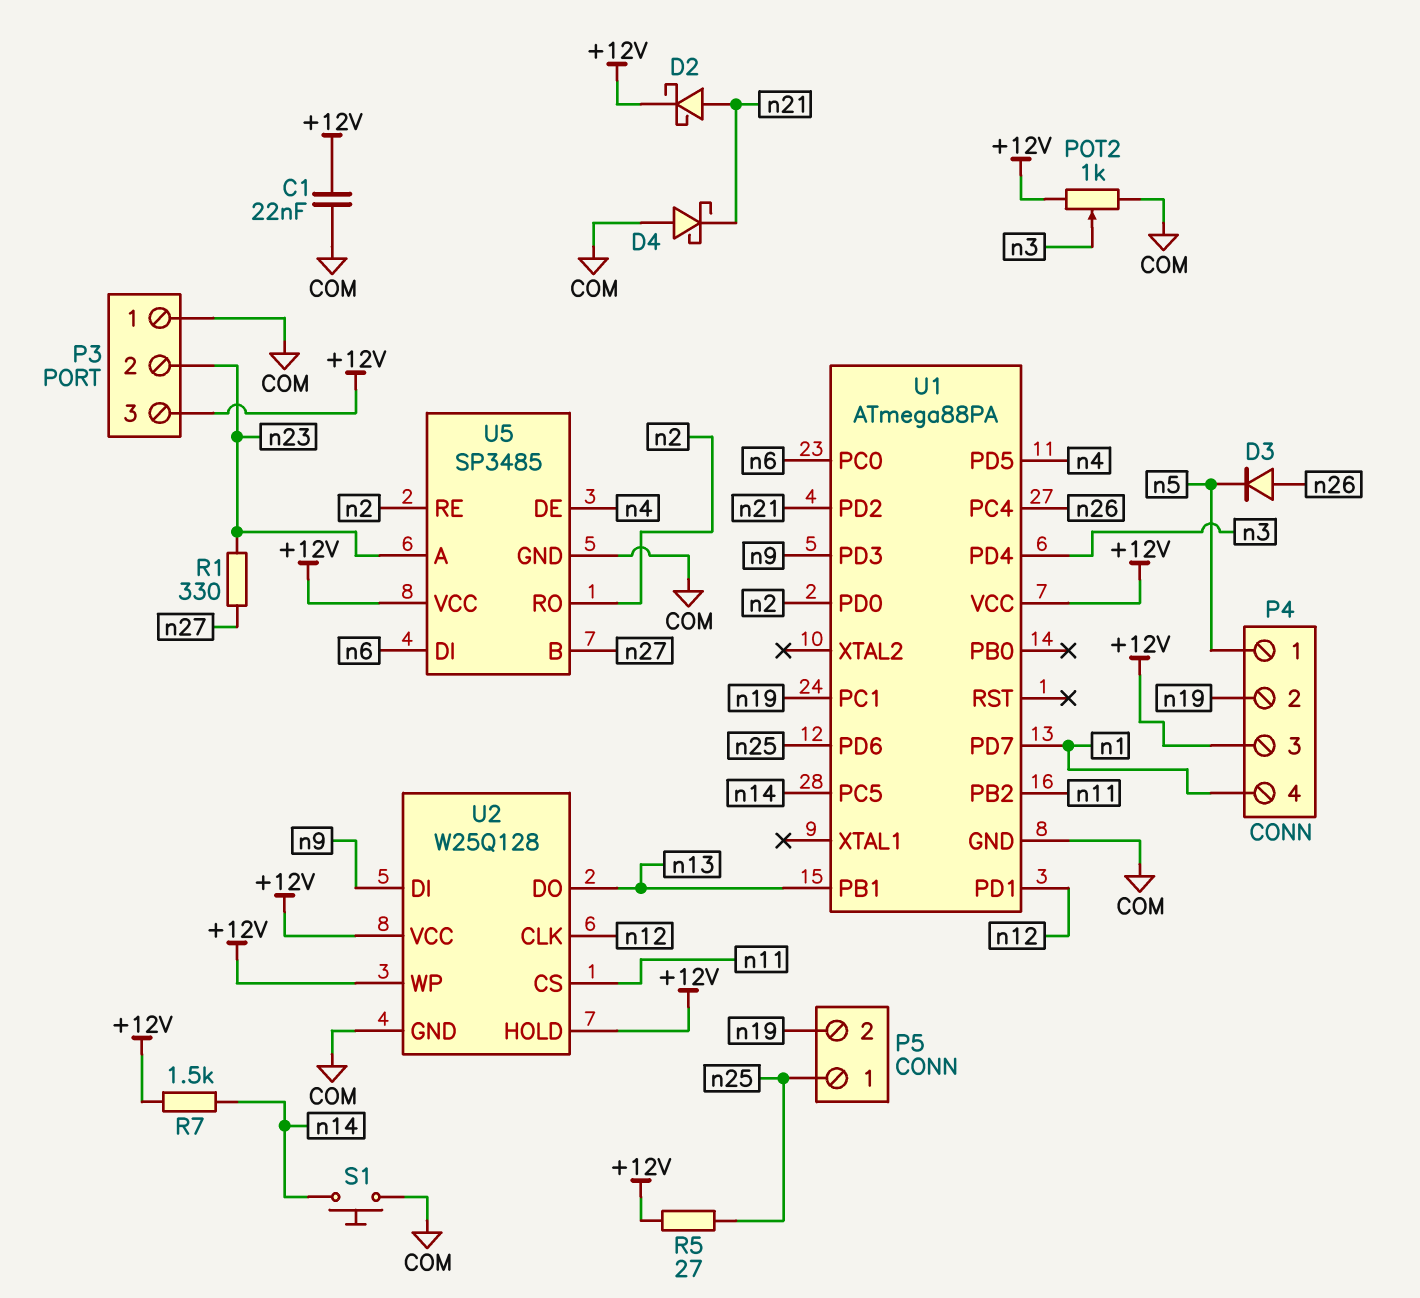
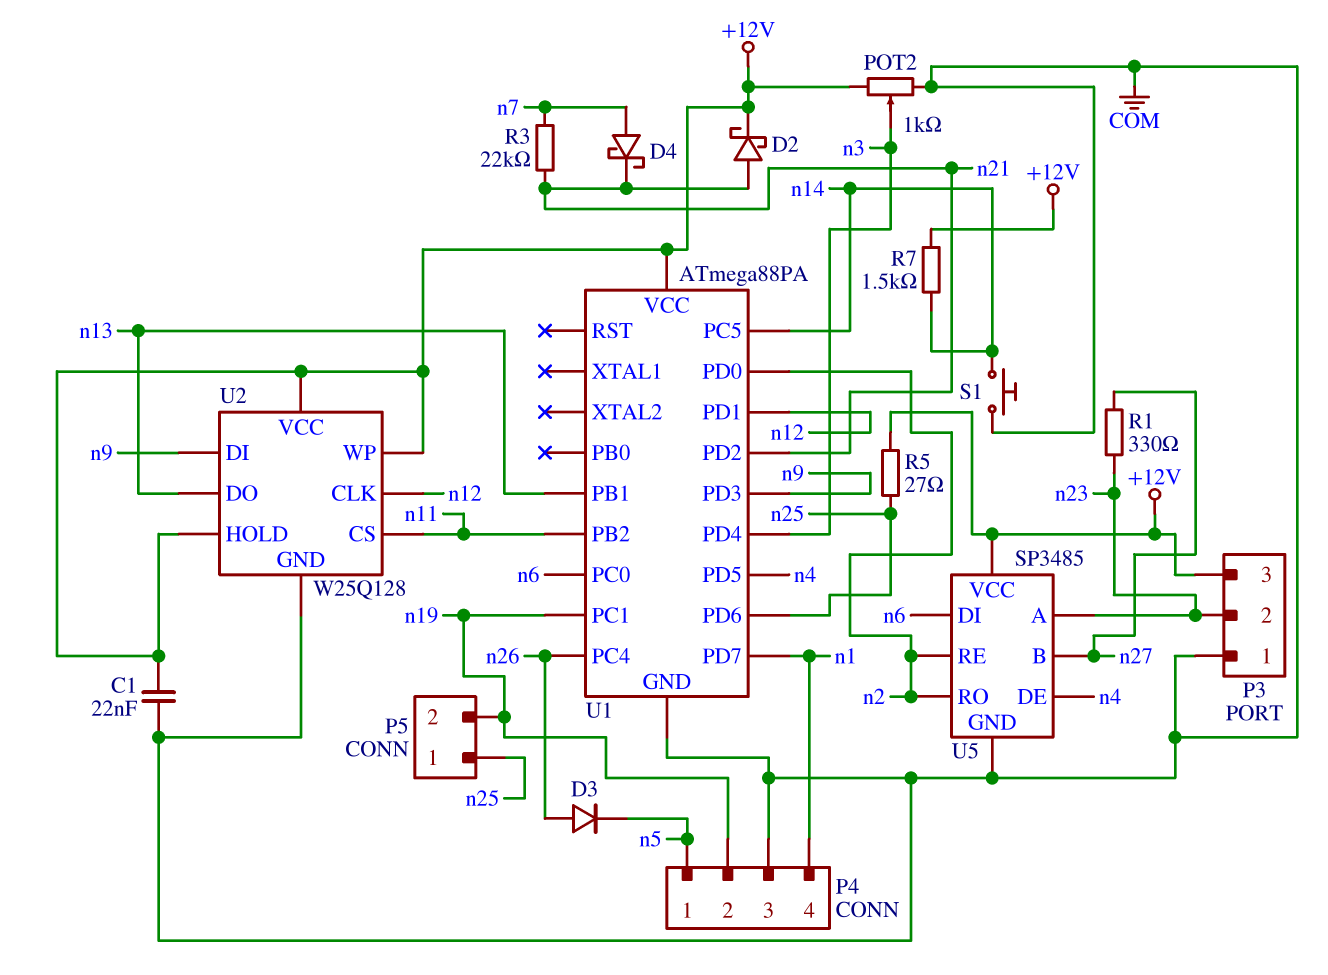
D4: schottky (A COM, K n21) -> schottky (A n7, K n21)
P4 pin 3: +12V -> COM
R3: none -> 22k (n7, n21)

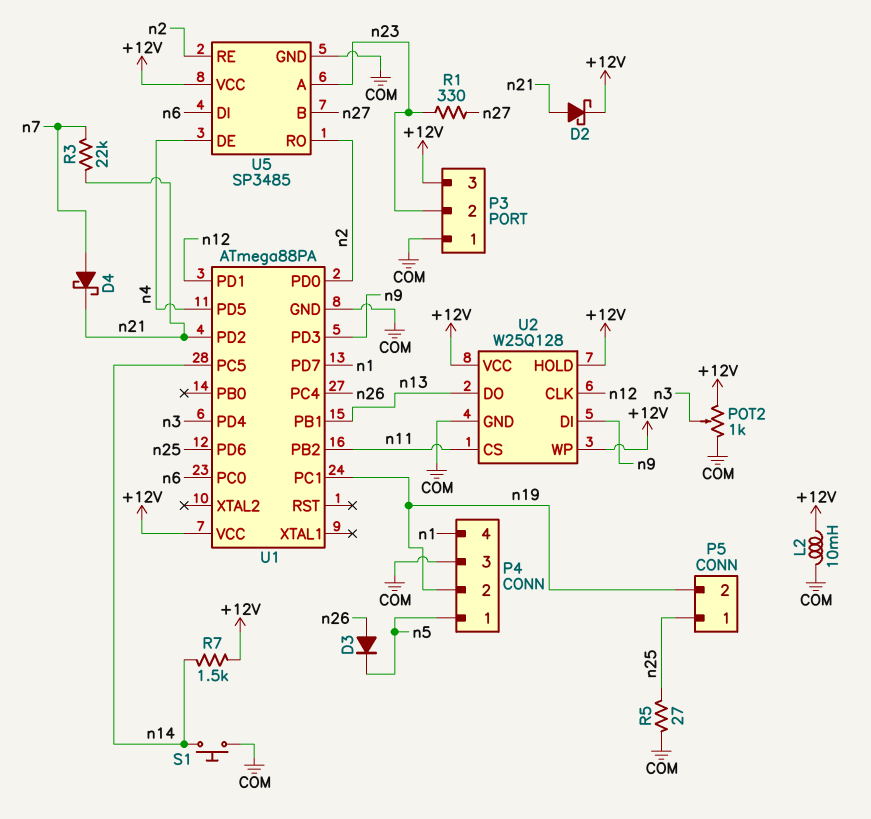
C1: 22nF (+12V, COM) -> none
L2: none -> 10mH (+12V, COM)
R5: 27 (+12V, n25) -> 27 (COM, n25)

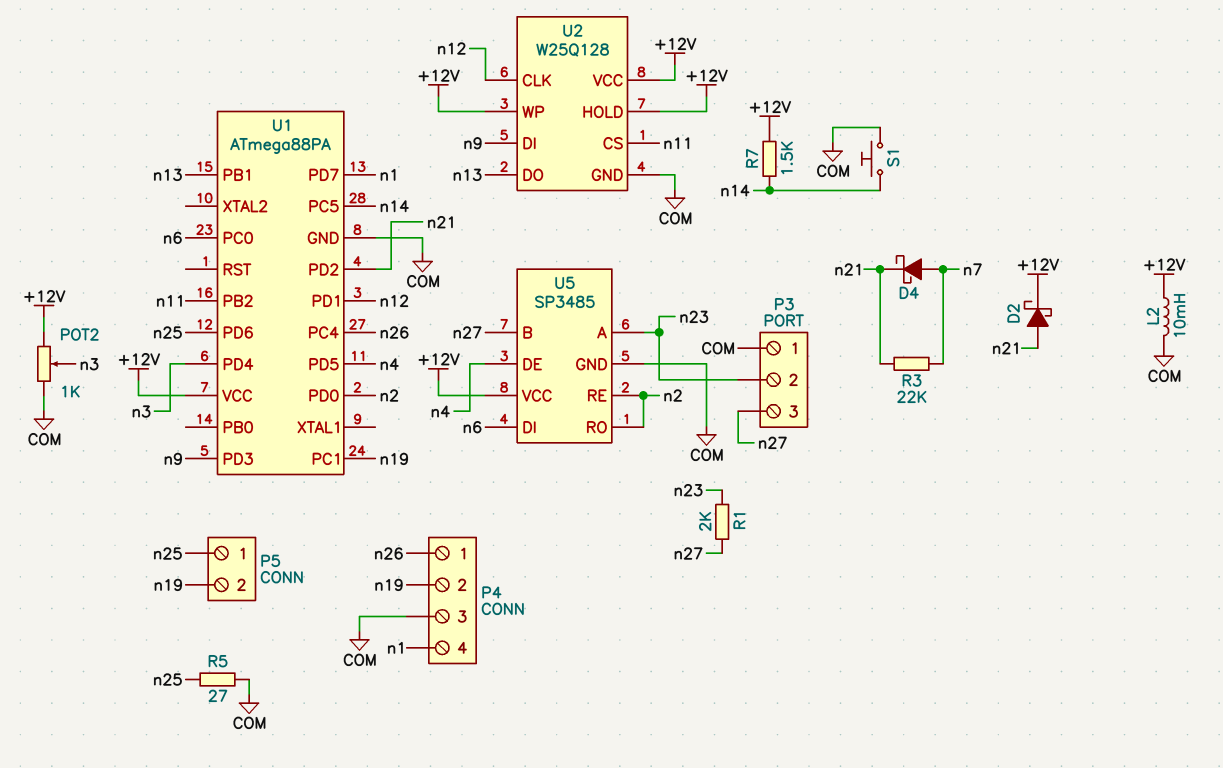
D3: diode (A n26, K n5) -> none
P3 pin 3: +12V -> n27
P4 pin 1: n5 -> n26
R1: 330 (n23, n27) -> 2k (n23, n27)

